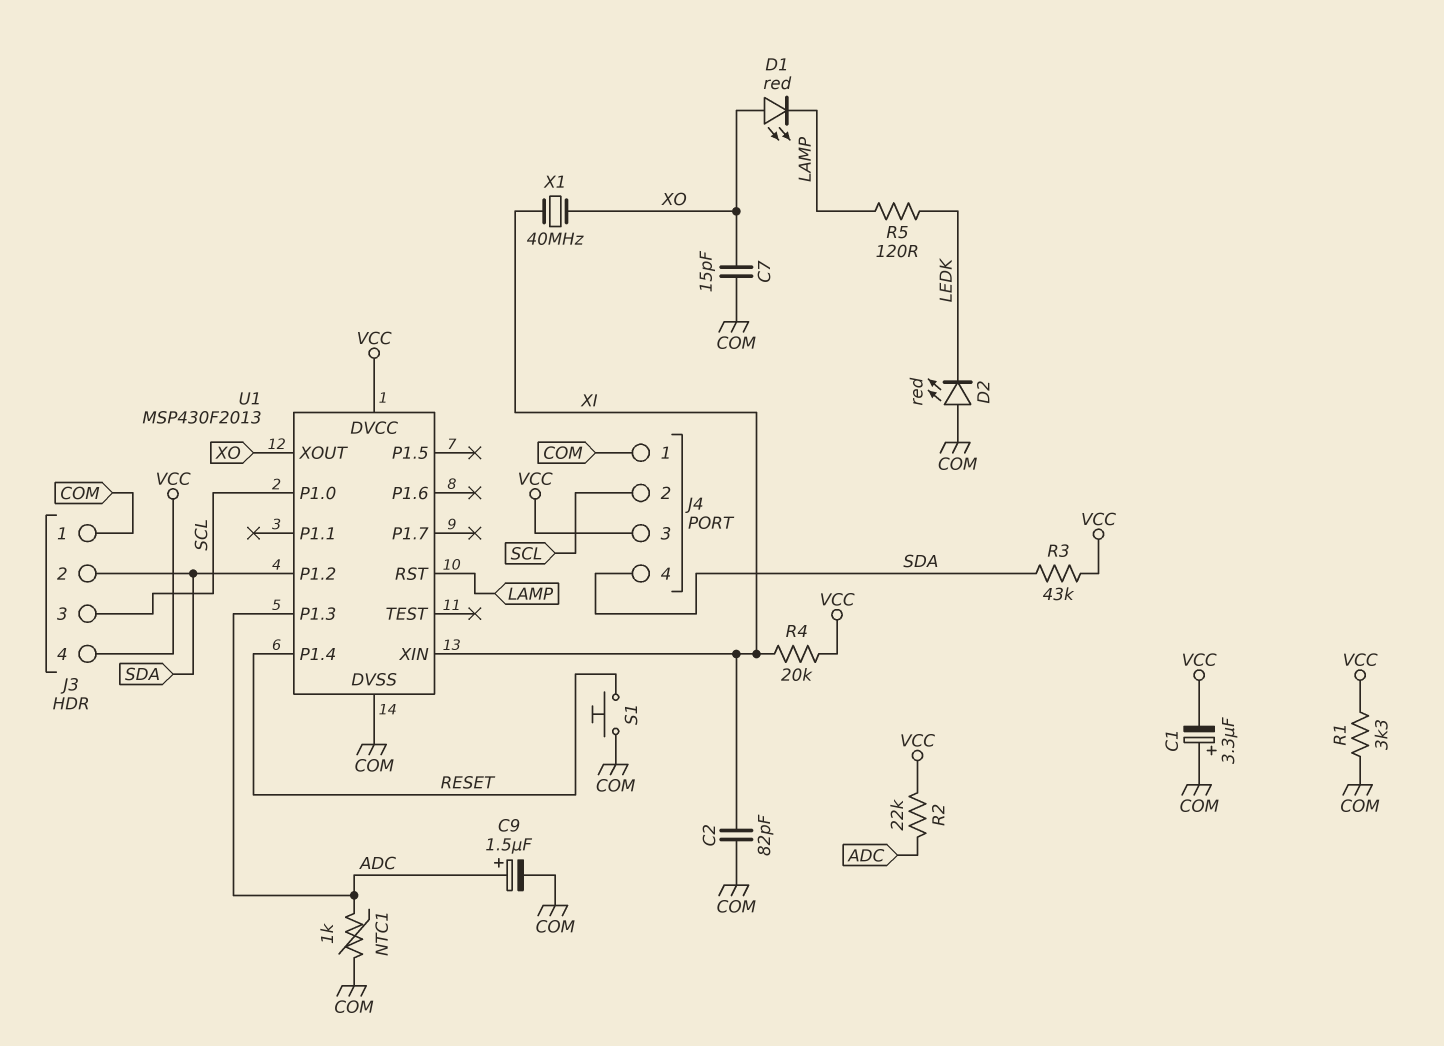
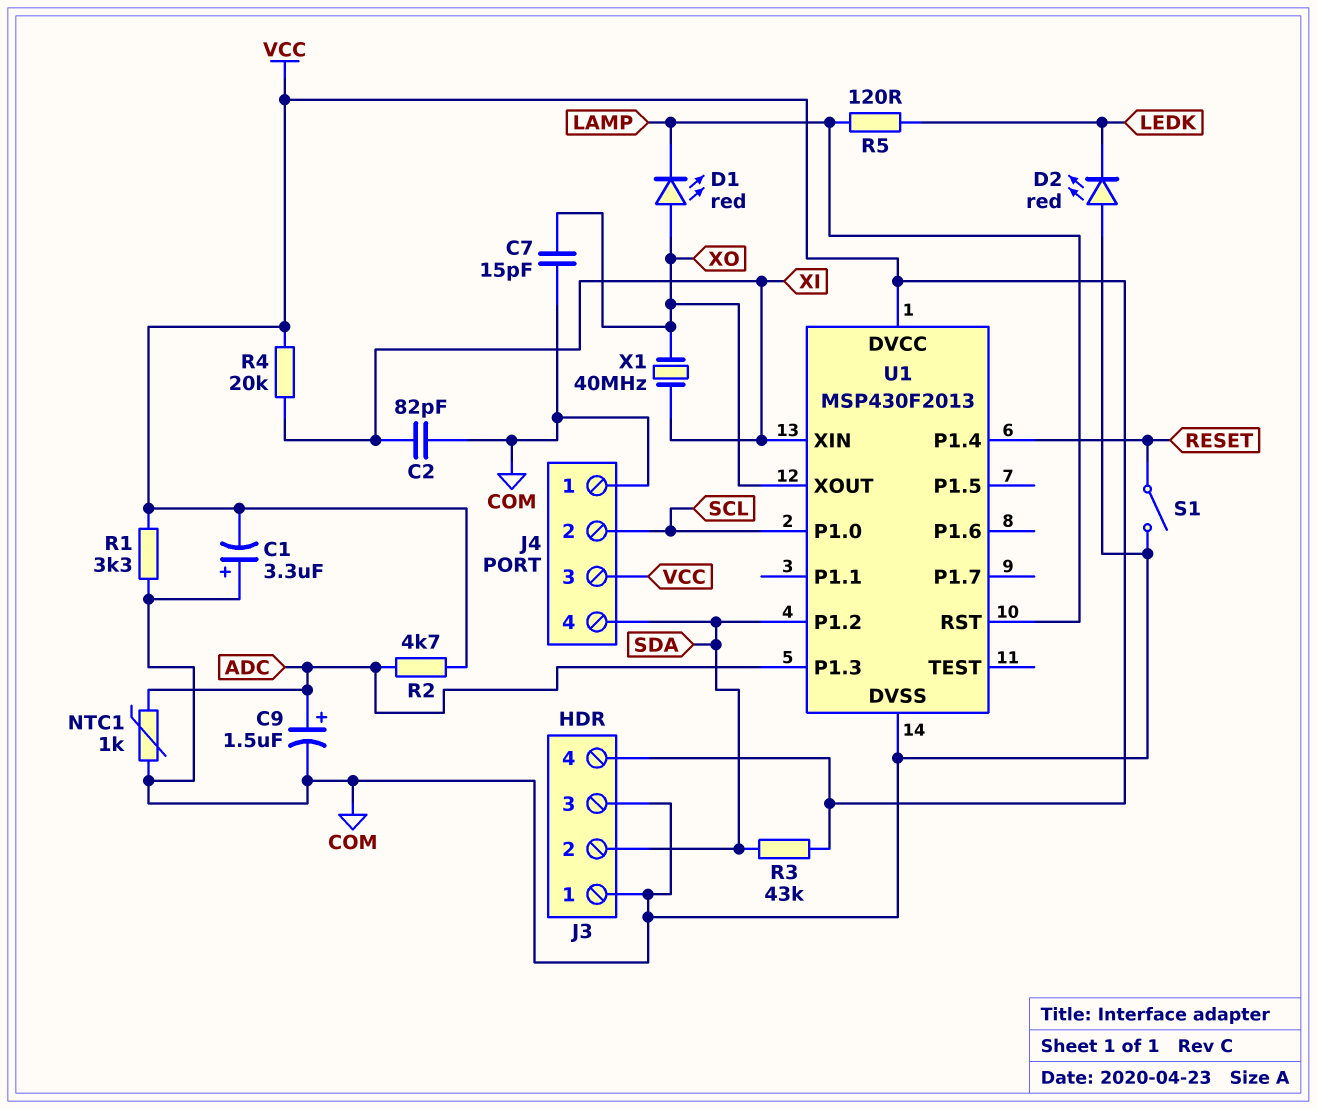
J3 pin 3: SCL -> COM
R2: 22k (ADC, VCC) -> 4.7k (ADC, VCC)
S1: button (COM, RESET) -> switch (COM, RESET)

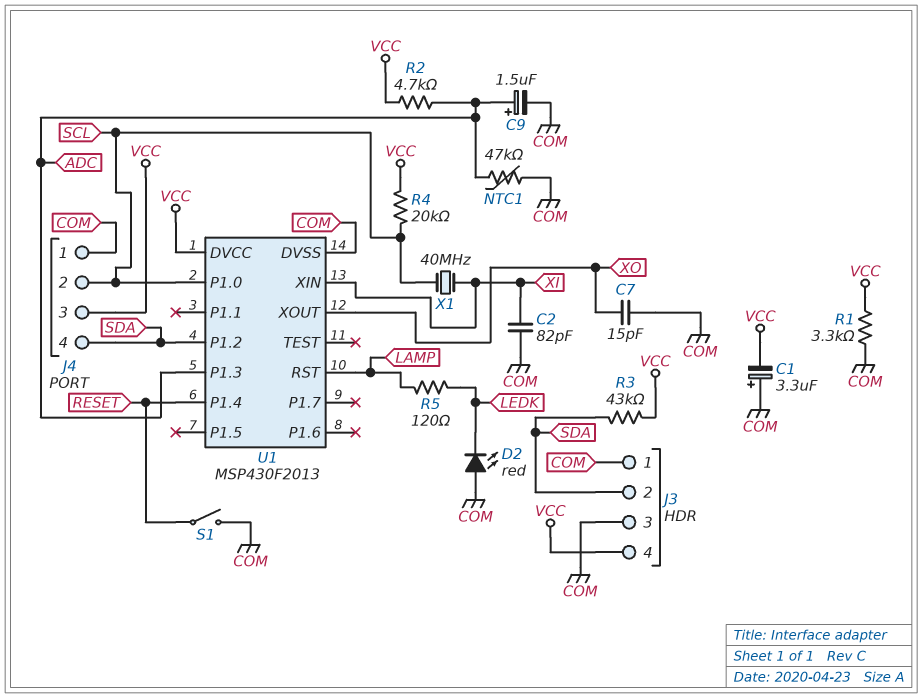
D1: LED red (A XO, K LAMP) -> none
NTC1: 1k (ADC, COM) -> 47k (ADC, COM)
R4: 20k (VCC, XI) -> 20k (SCL, VCC)
X1: 40MHz (XI, XO) -> 40MHz (SCL, XI)

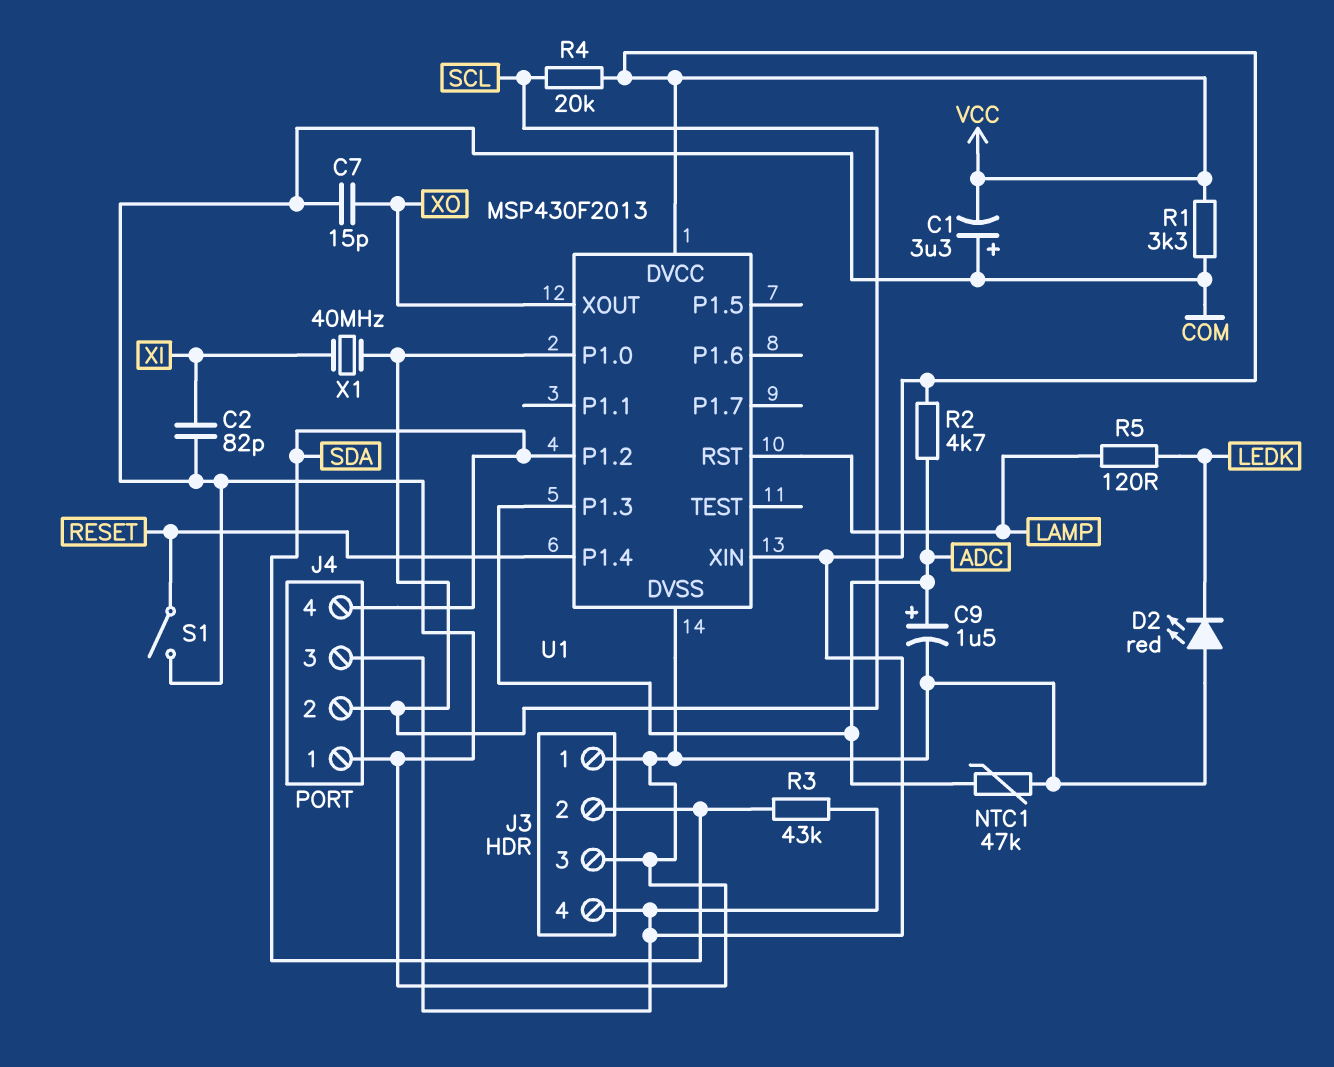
U1 pin XIN: XI -> VCC

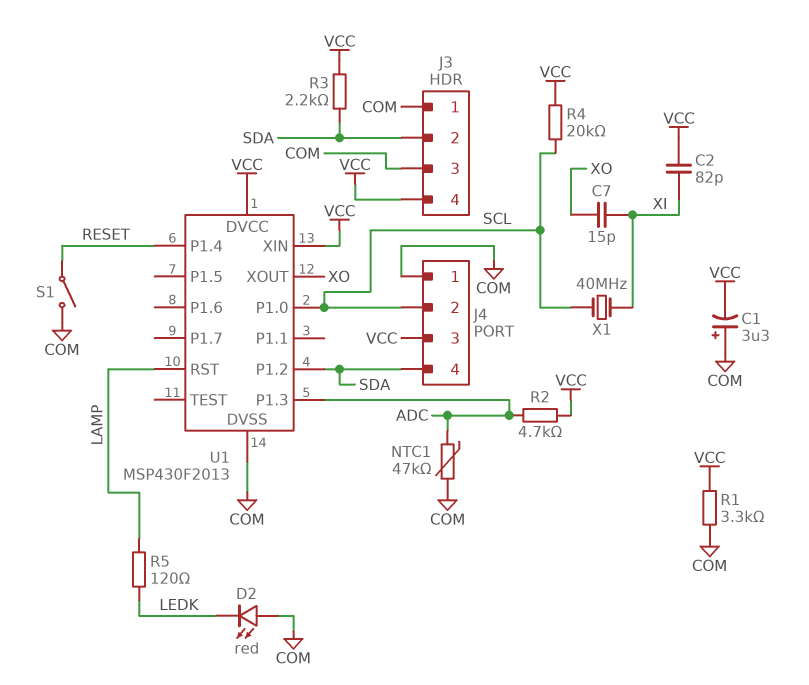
C2: 82pF (COM, XI) -> 82pF (VCC, XI)
C7: 15pF (COM, XO) -> 15pF (XI, XO)
C9: 1.5uF (plus ADC, minus COM) -> none
R3: 43k (SDA, VCC) -> 2.2k (SDA, VCC)

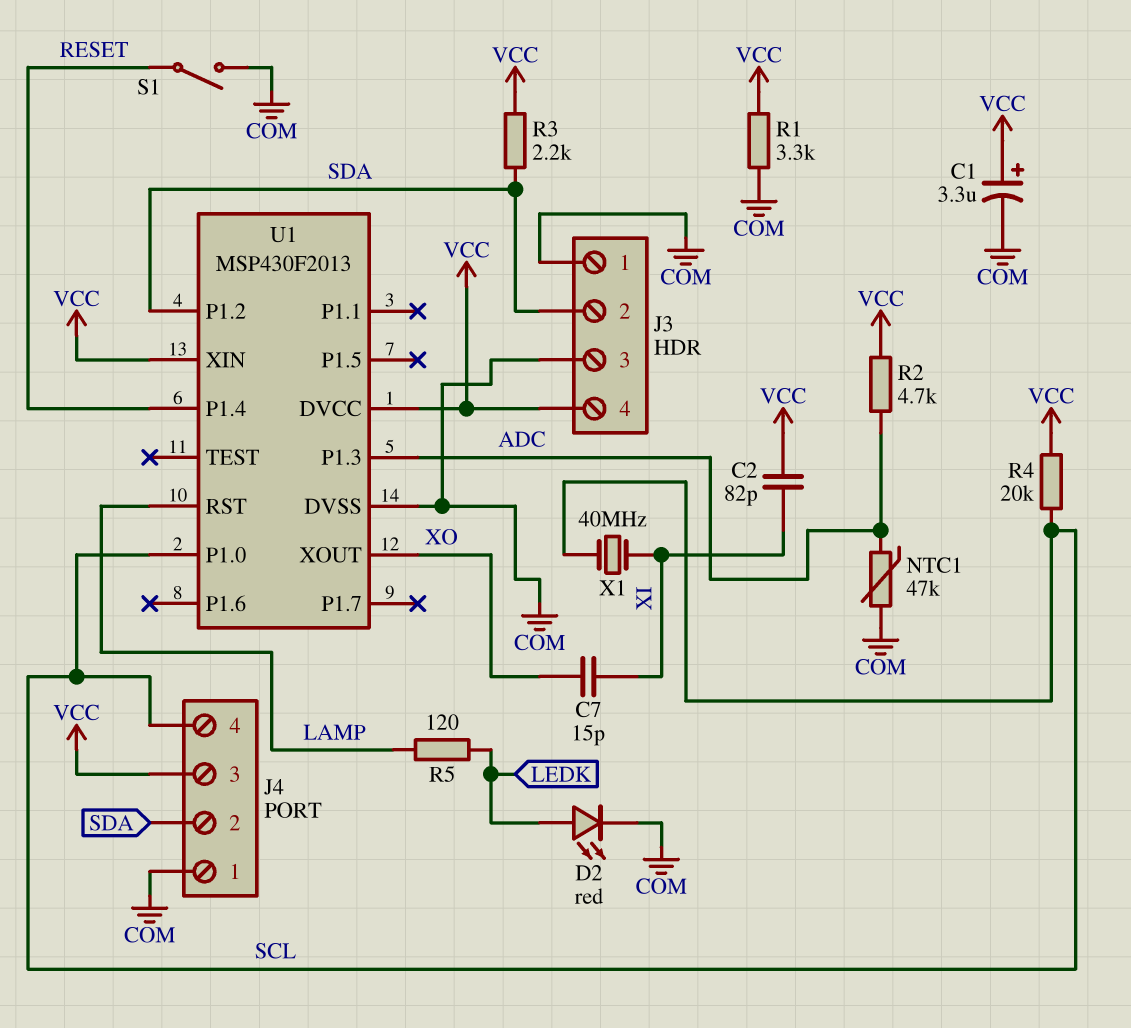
C1: 3.3uF (plus COM, minus VCC) -> 3.3uF (plus VCC, minus COM)
D2: LED red (A COM, K LEDK) -> LED red (A LEDK, K COM)
J4 pin 2: SCL -> SDA
J4 pin 4: SDA -> SCL

